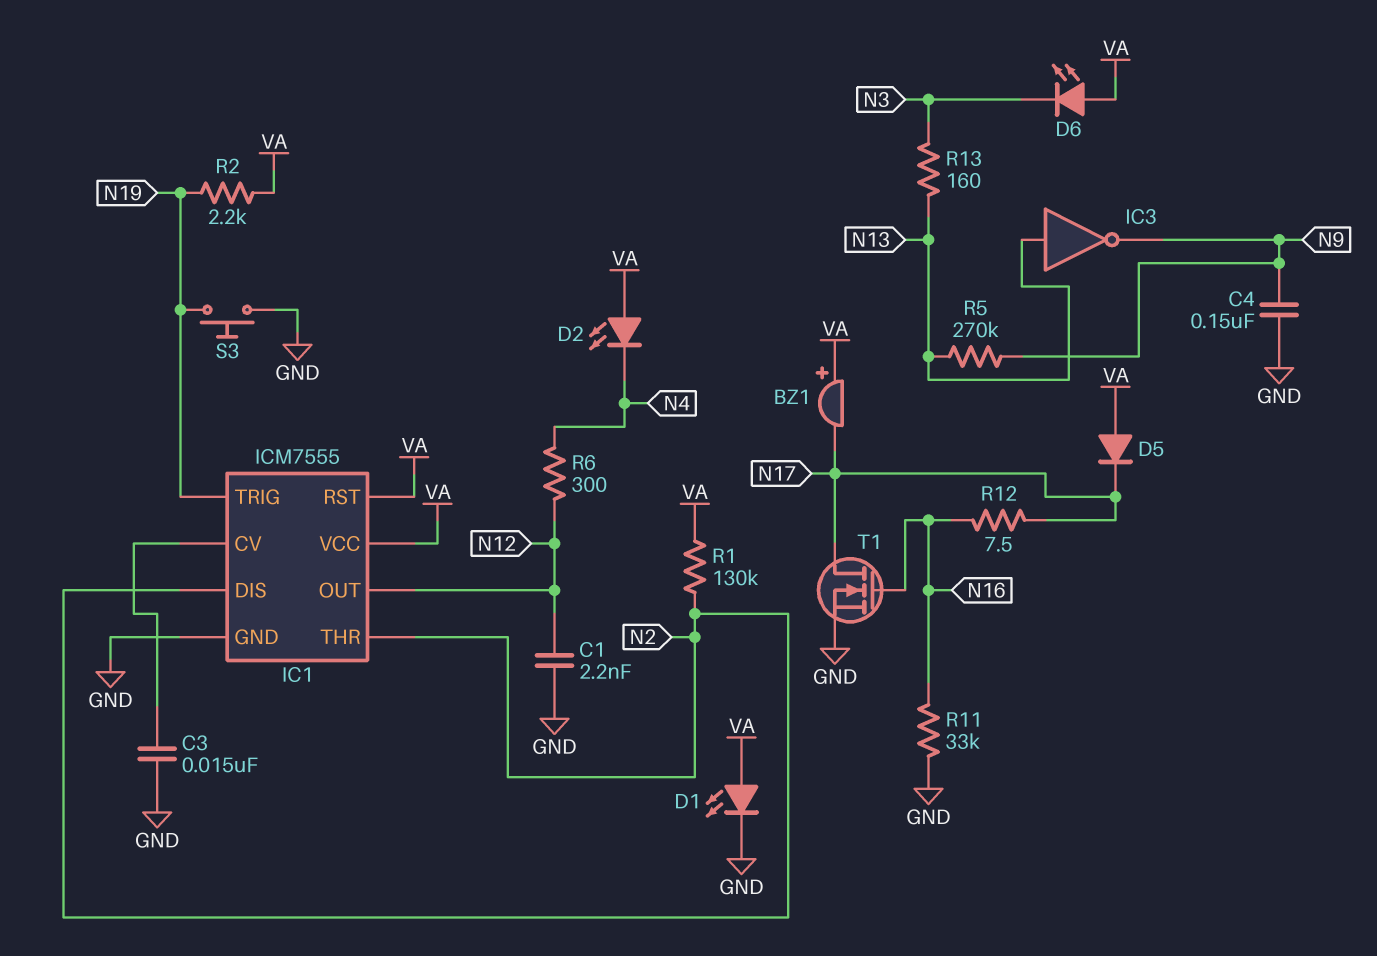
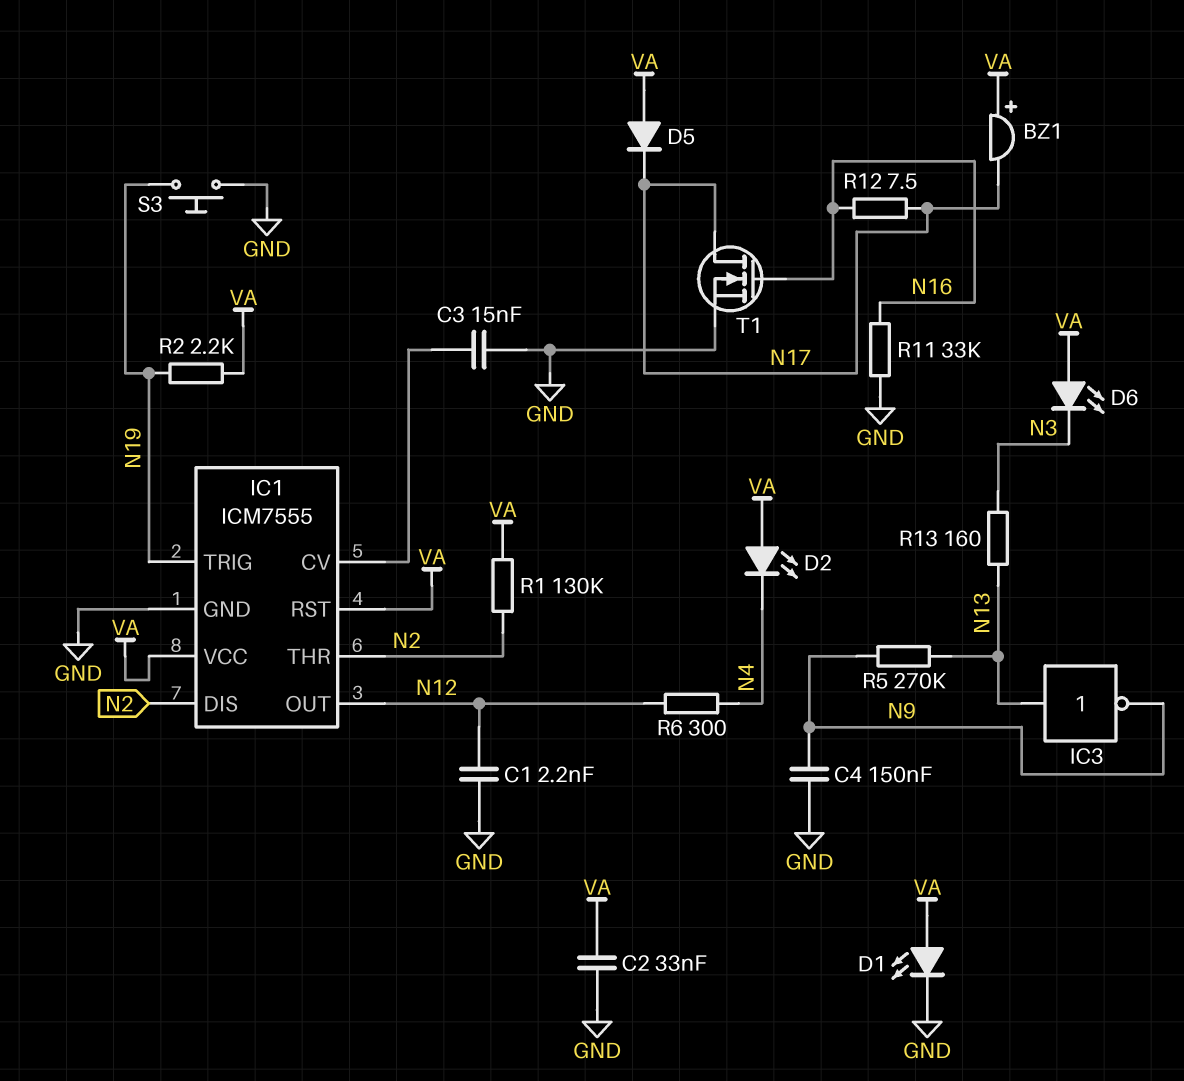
C2: none -> 33nF (GND, VA)

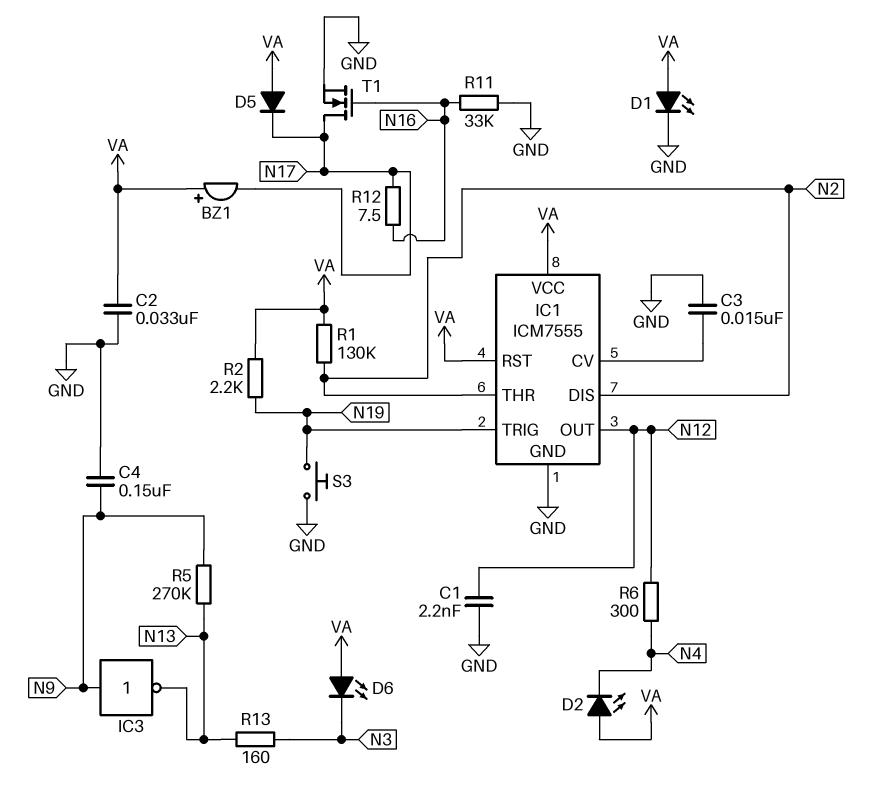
IC3: NOT (in N13, out N9) -> NOT (in N9, out N13)

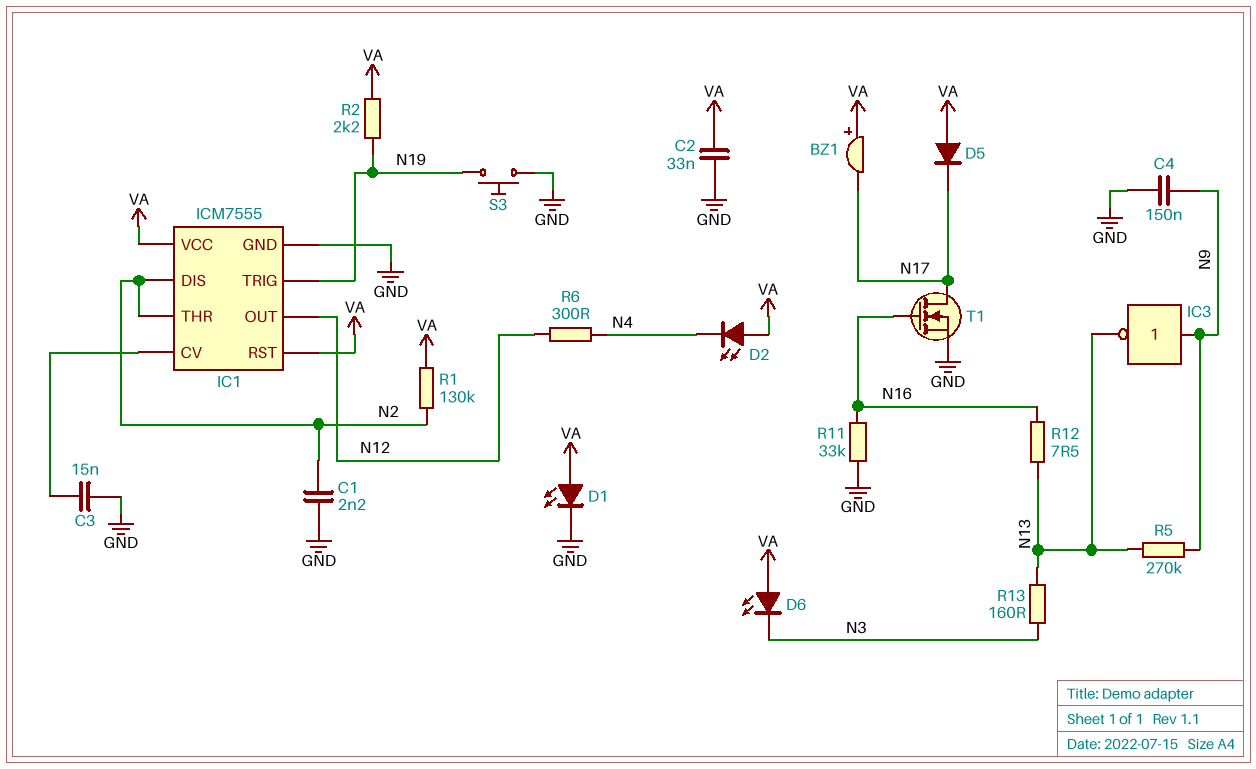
C1: 2.2nF (GND, N12) -> 2.2nF (GND, N2)
R12: 7.5 (N16, N17) -> 7.5 (N13, N16)

